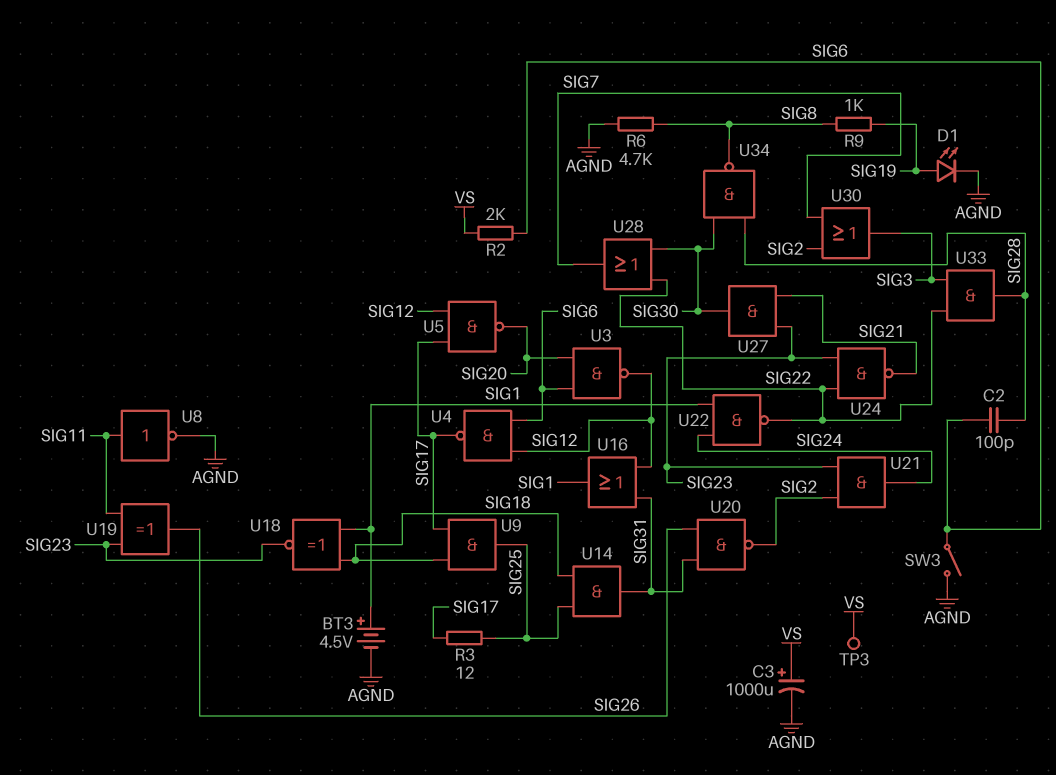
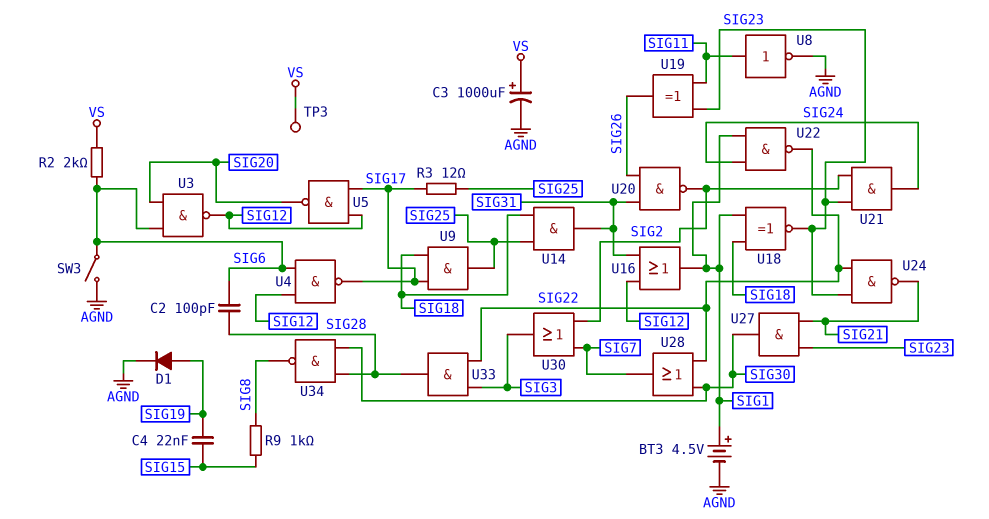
C4: none -> 22nF (SIG15, SIG19)
D1: LED (A SIG19, K AGND) -> diode (A SIG19, K AGND)
R6: 4.7k (AGND, SIG8) -> none
R9: 1k (SIG8, SIG19) -> 1k (SIG8, SIG15)

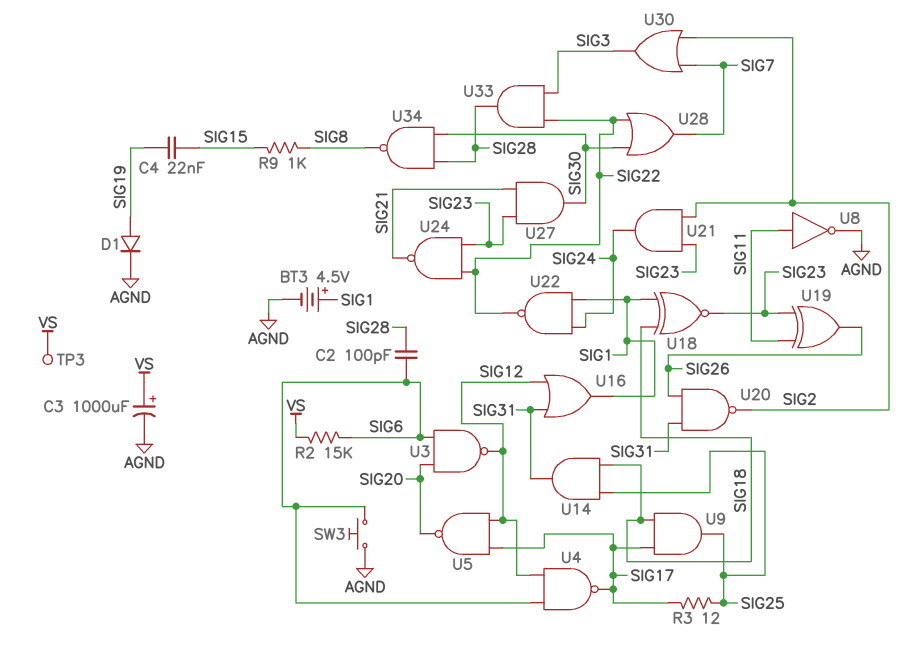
R2: 2k (SIG6, VS) -> 15k (SIG6, VS)
SW3: switch (AGND, SIG6) -> button (AGND, SIG6)

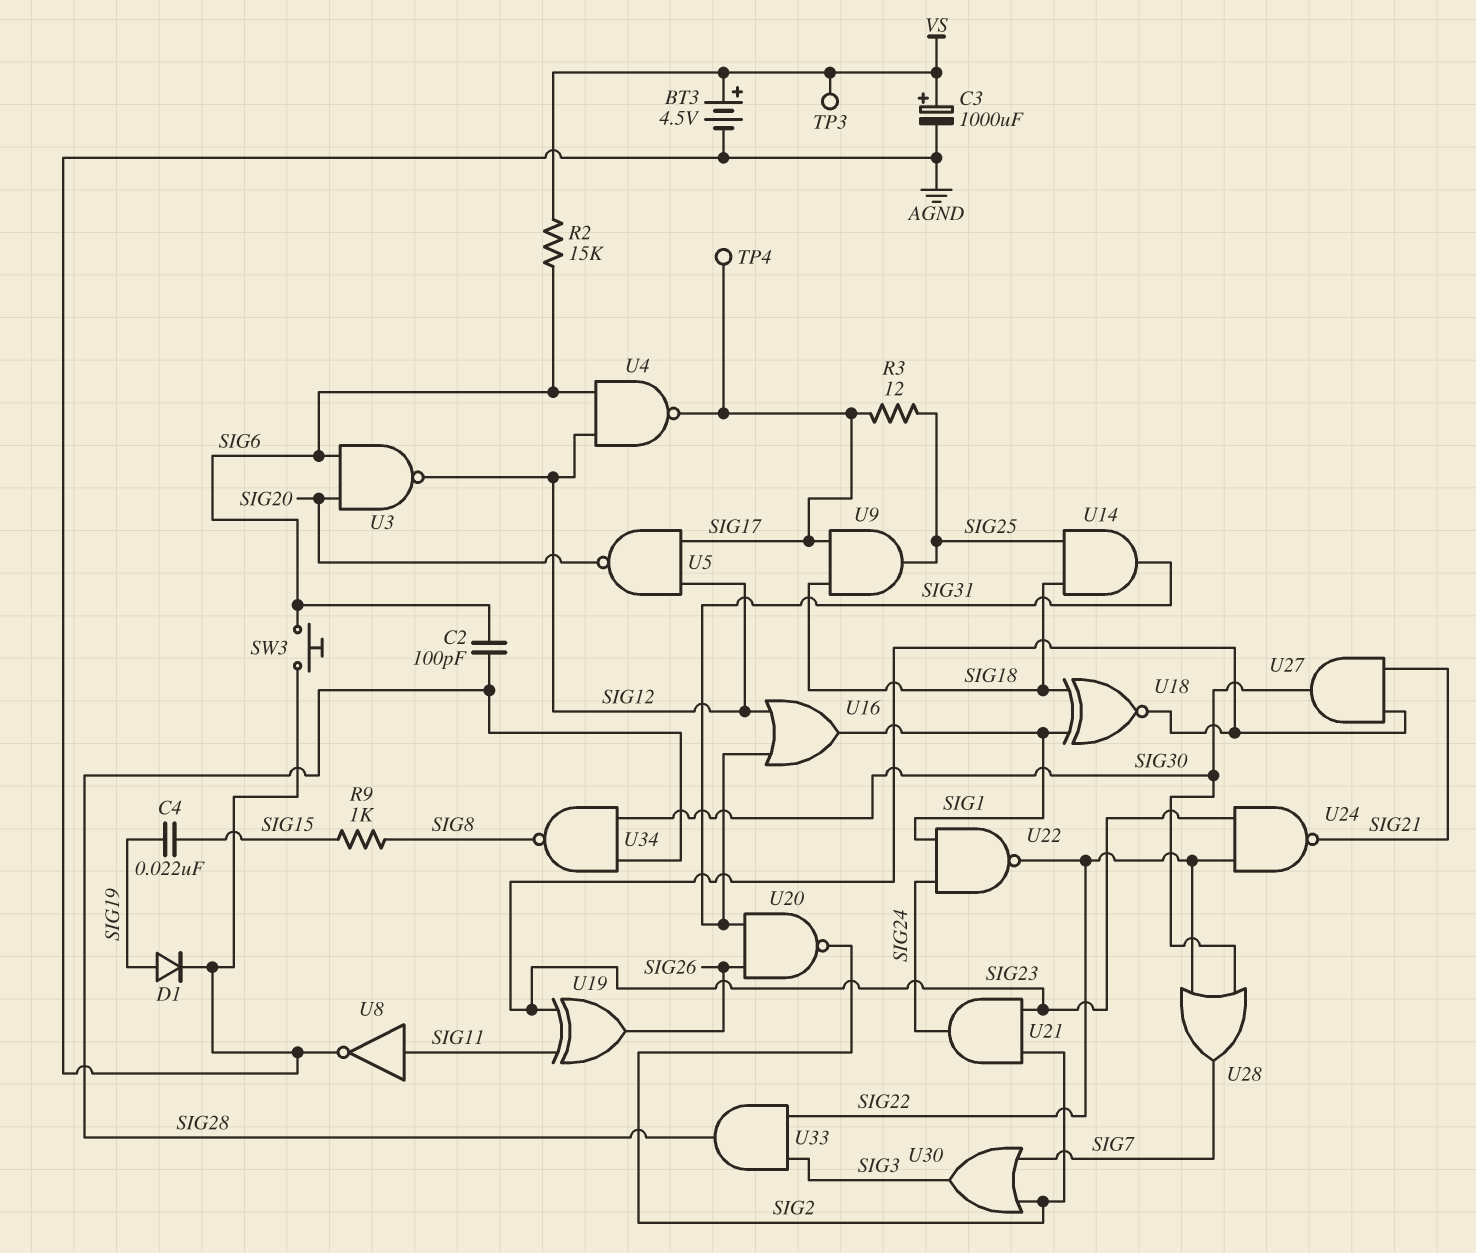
BT3: 4.5V (plus SIG1, minus AGND) -> 4.5V (plus VS, minus AGND)
TP4: none -> test point (SIG17)

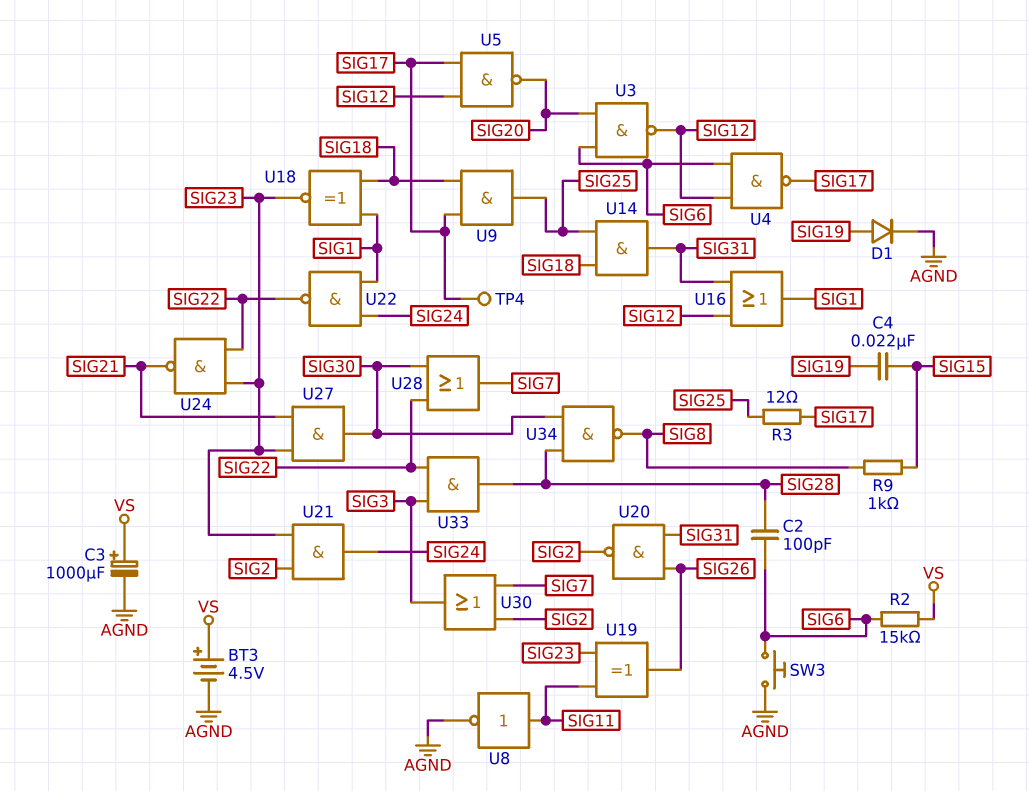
TP3: test point (VS) -> none

